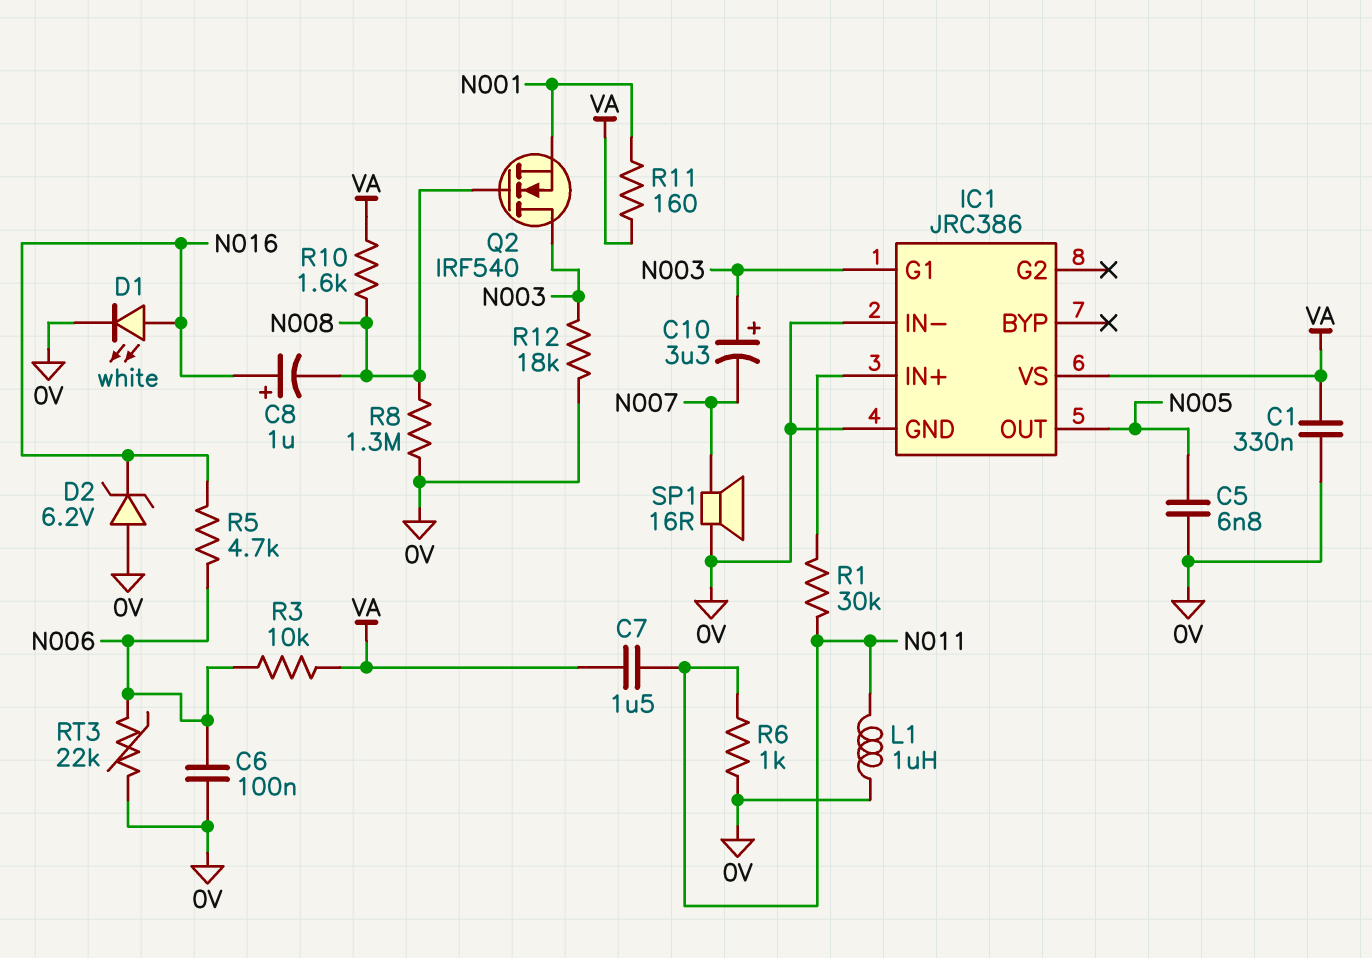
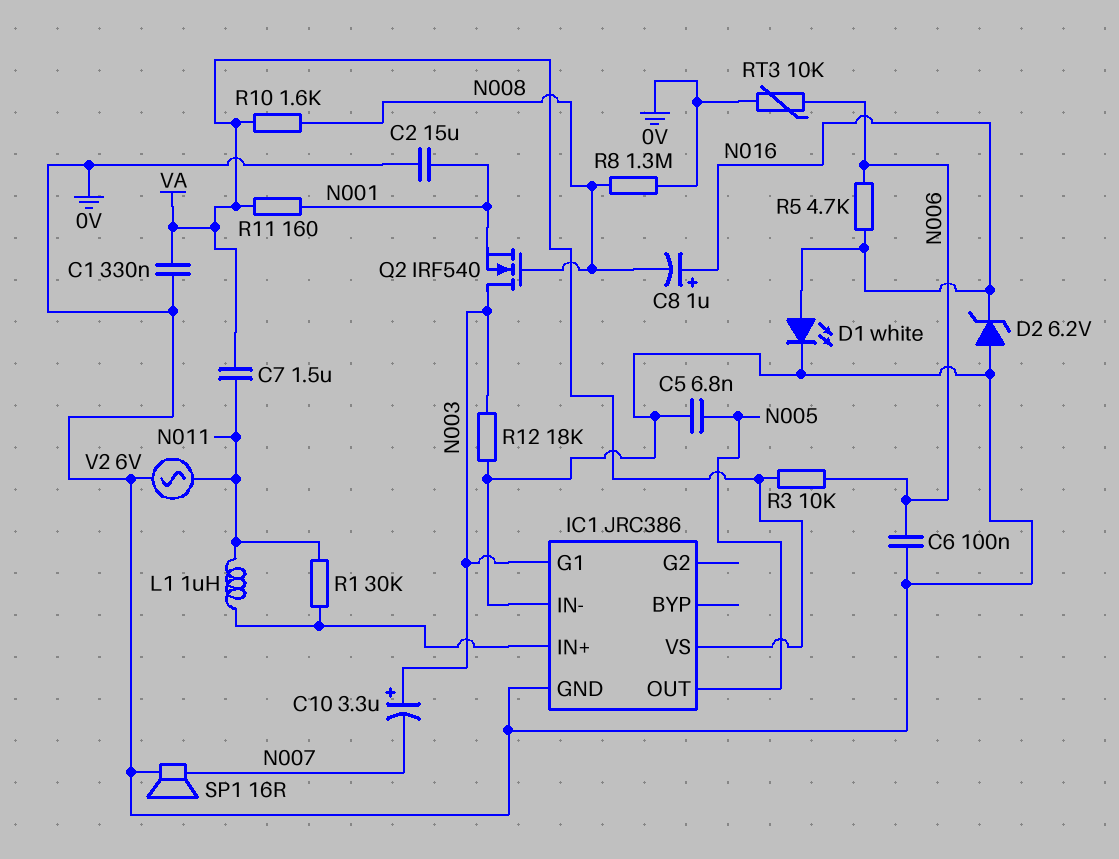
C2: none -> 15uF (0V, N001)
L1: 1uH (0V, N011) -> 1uH (IC1/IN+, N011)
R6: 1k (0V, N011) -> none
RT3: 22k (0V, N006) -> 10k (0V, N006)
V2: none -> AC 6V (0V, N011)

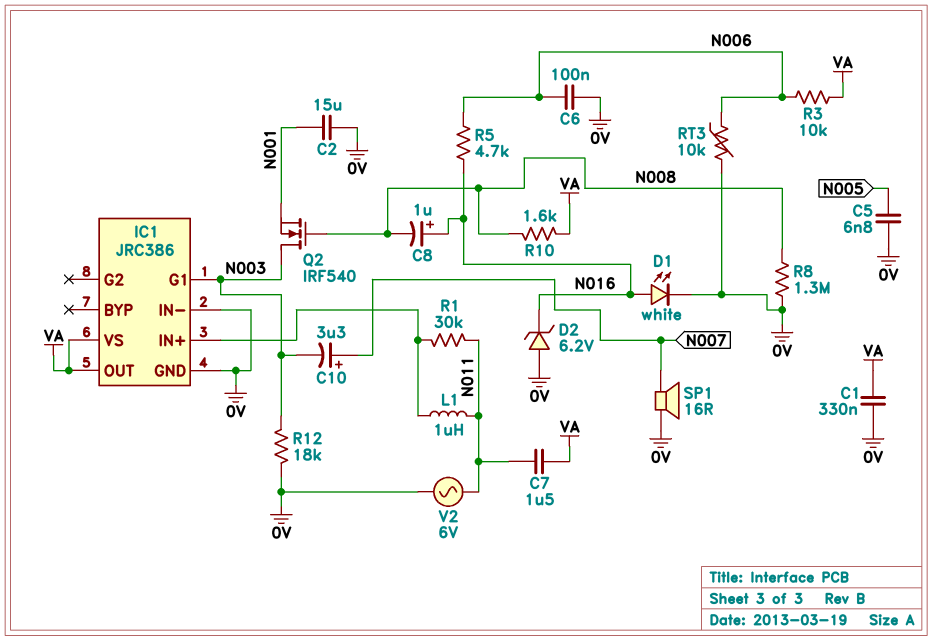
C10: 3.3uF (plus N003, minus N007) -> 3.3uF (plus N007, minus N003)
IC1 pin OUT: N005 -> VA
R11: 160 (N001, VA) -> none

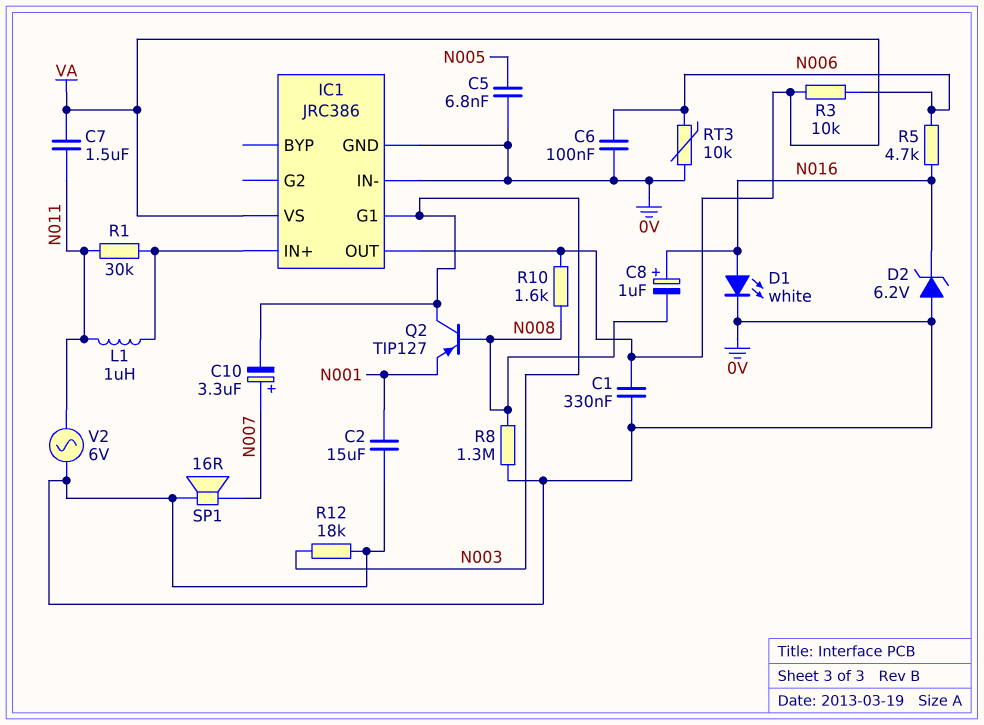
Q2: NMOS IRF540 (G N008, D N003, S N001) -> PNP TIP127 (B N008, C N003, E N001)

